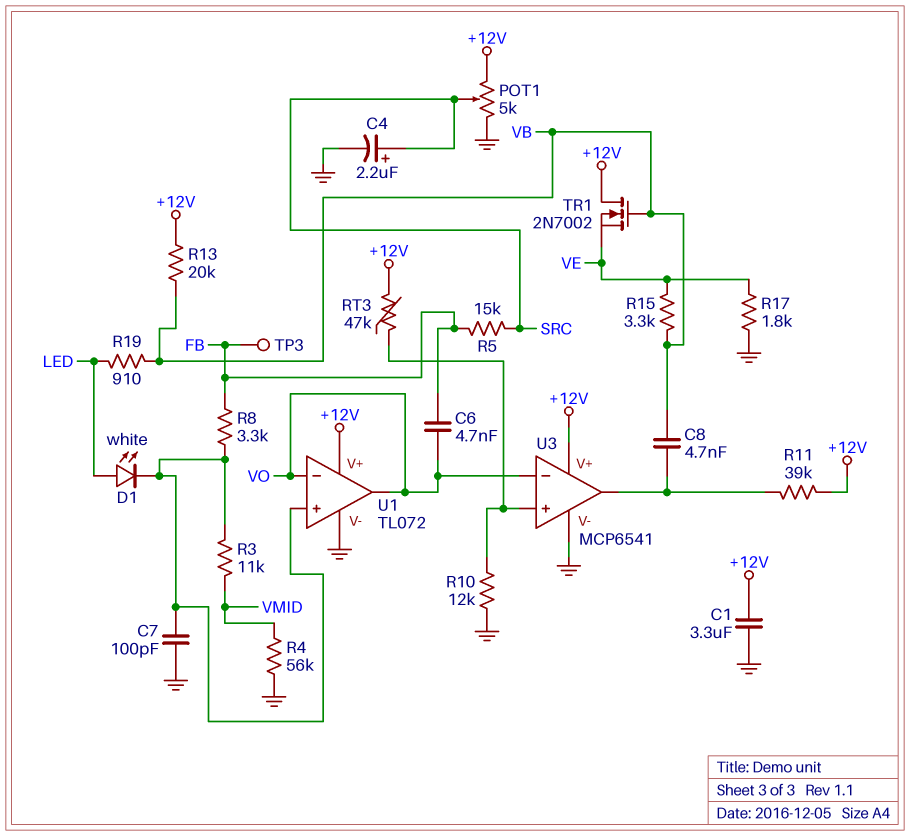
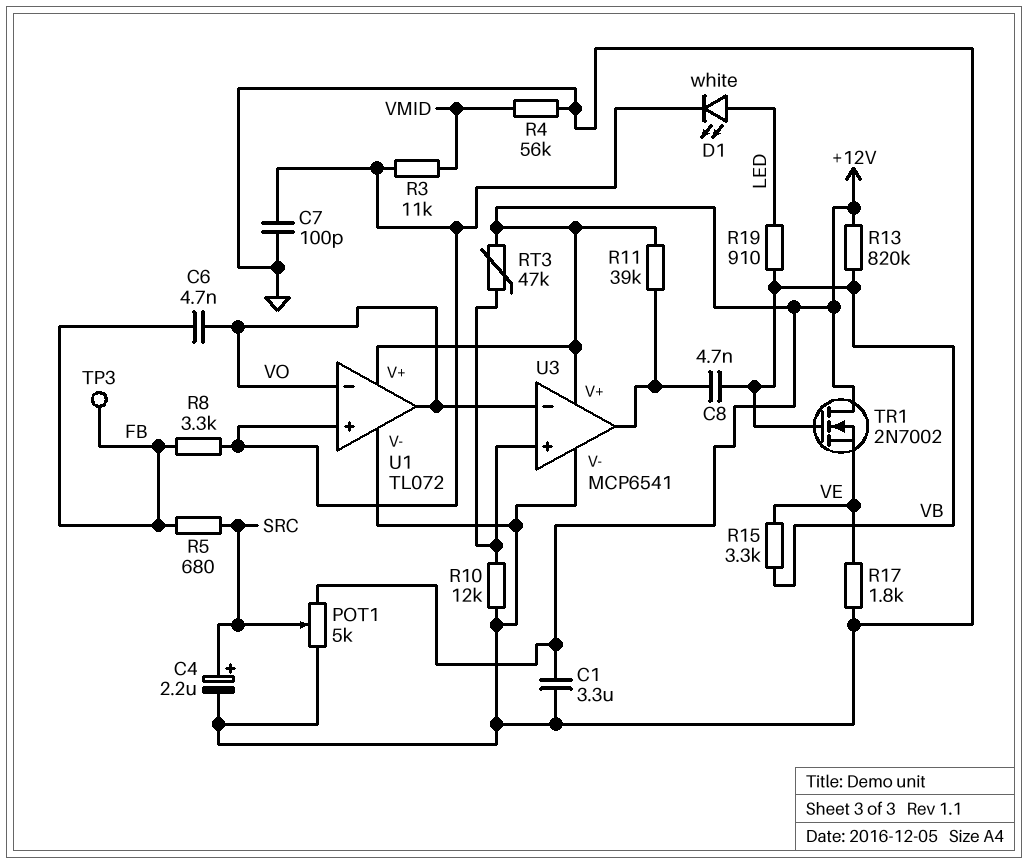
R5: 15k (FB, SRC) -> 680 (FB, SRC)
R13: 20k (+12V, VB) -> 820k (+12V, VB)

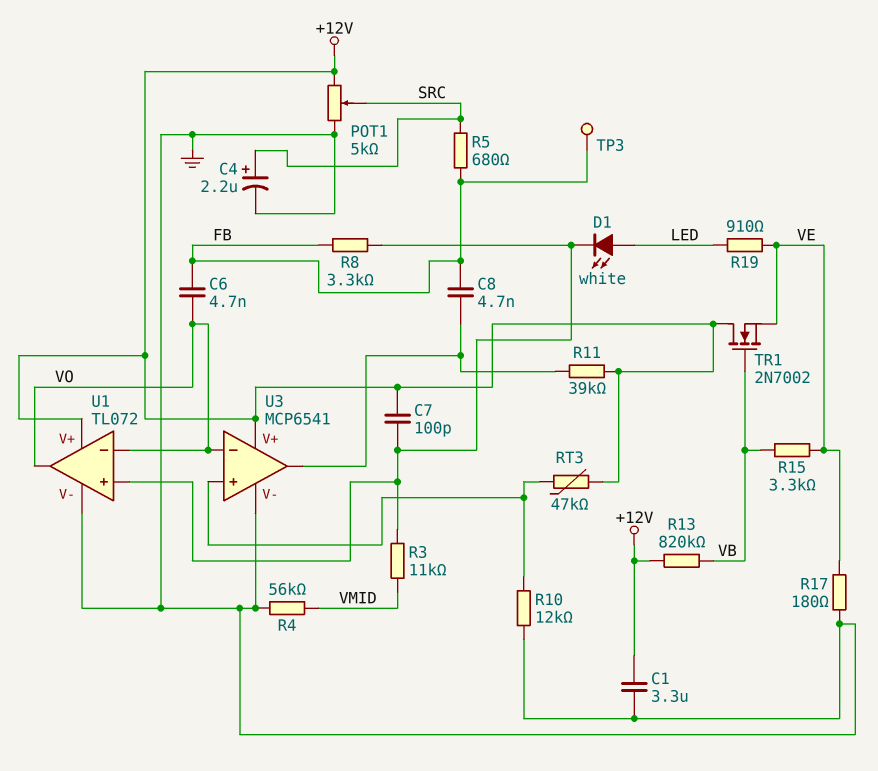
C7: 100pF (GND, U1/in+) -> 100pF (+12V, U1/in+)
C8: 4.7nF (U3/out, VB) -> 4.7nF (FB, U3/out)
R17: 1.8k (GND, VE) -> 180 (GND, VE)
R19: 910 (LED, VB) -> 910 (LED, VE)

